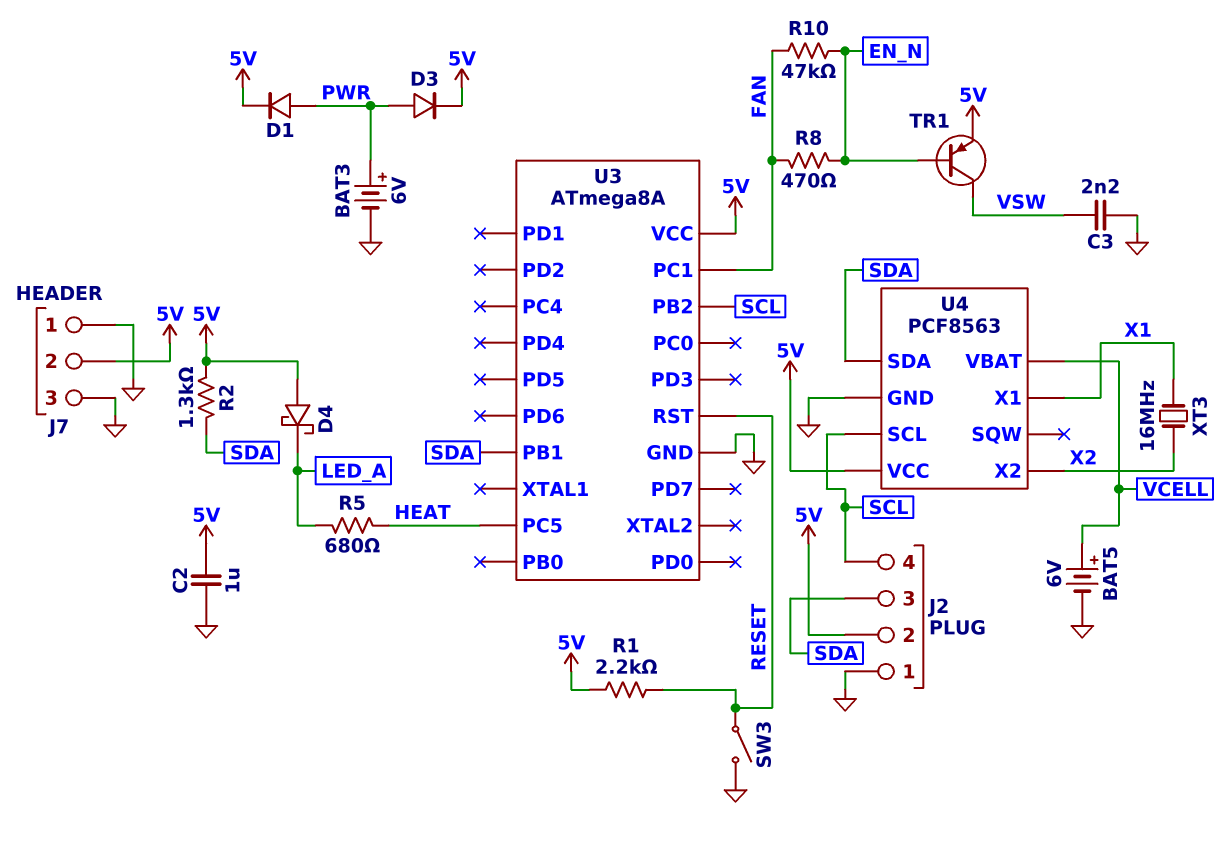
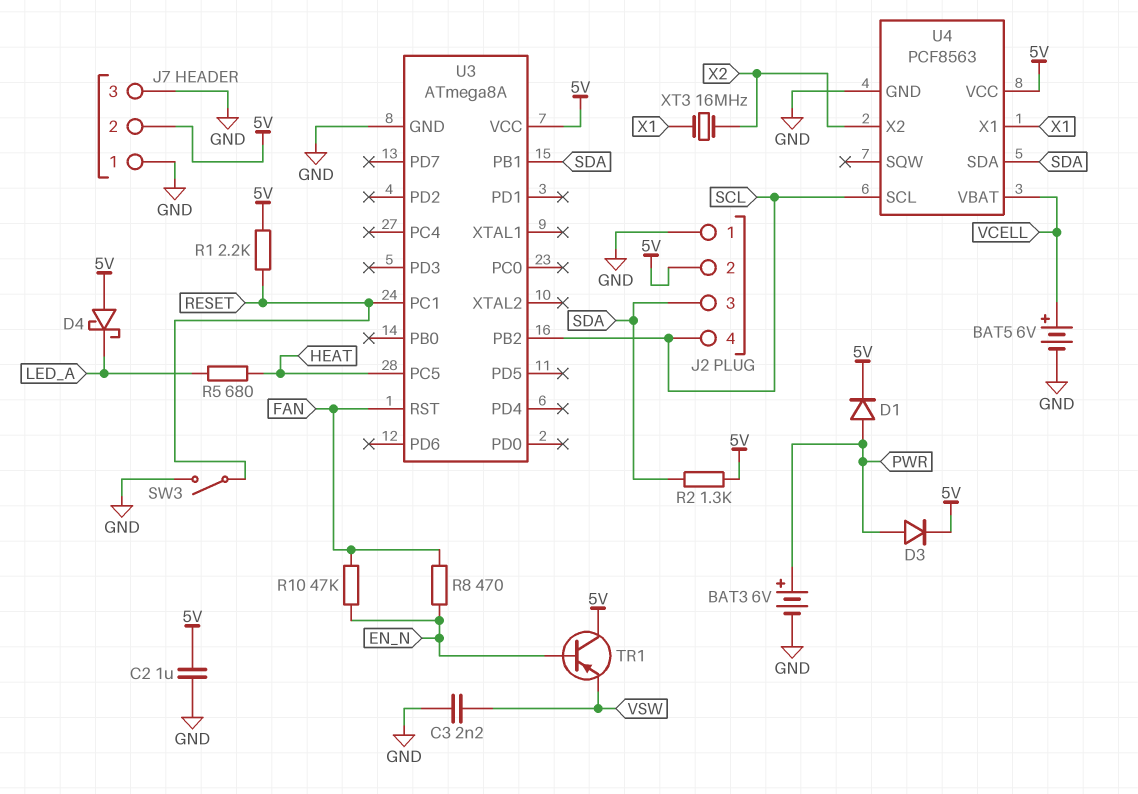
TR1: PNP (B EN_N, C VSW, E 5V) -> PNP (B EN_N, C 5V, E VSW)
U3 pin PC1: FAN -> RESET
U3 pin RST: RESET -> FAN

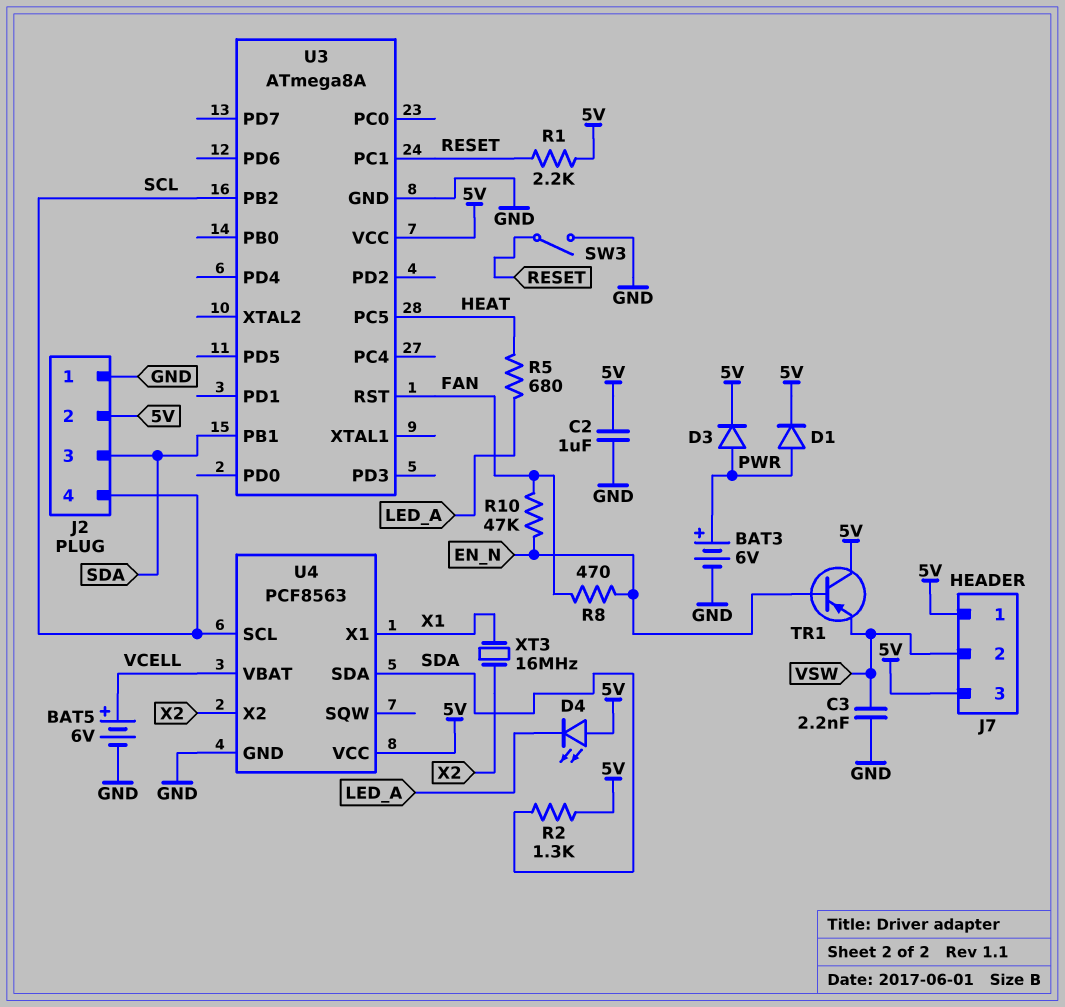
D4: schottky (A 5V, K LED_A) -> LED (A 5V, K LED_A)
J7 pin 1: GND -> 5V
J7 pin 2: 5V -> VSW
J7 pin 3: GND -> 5V

